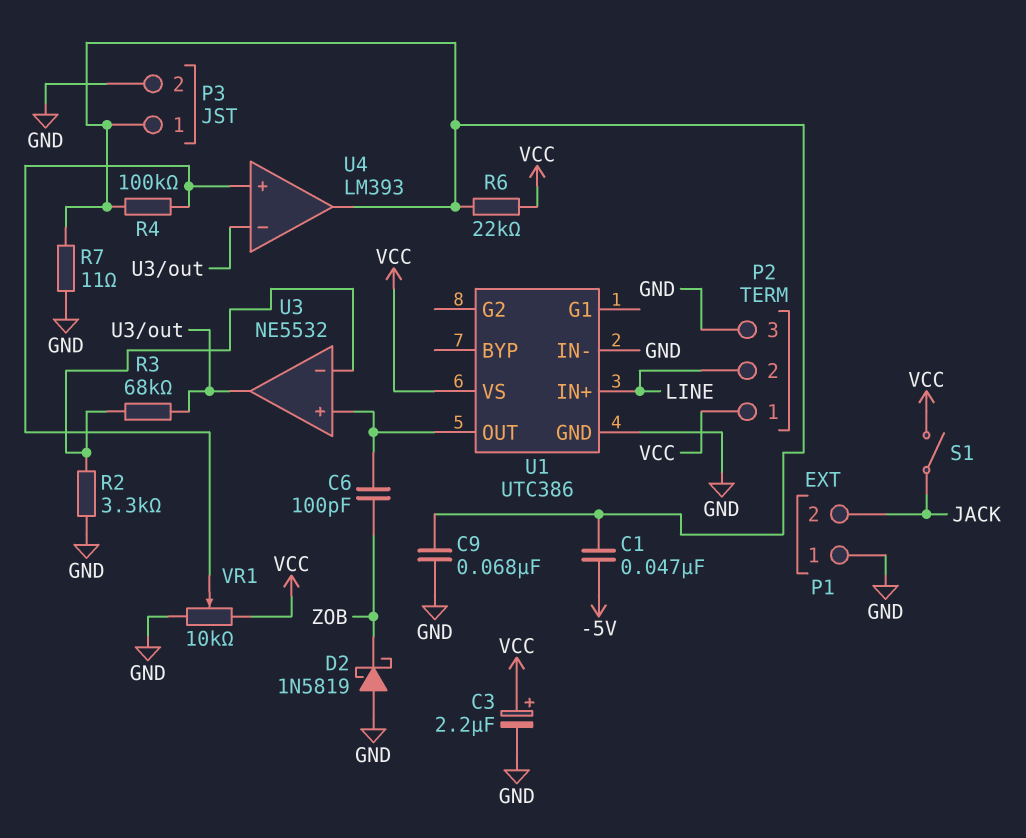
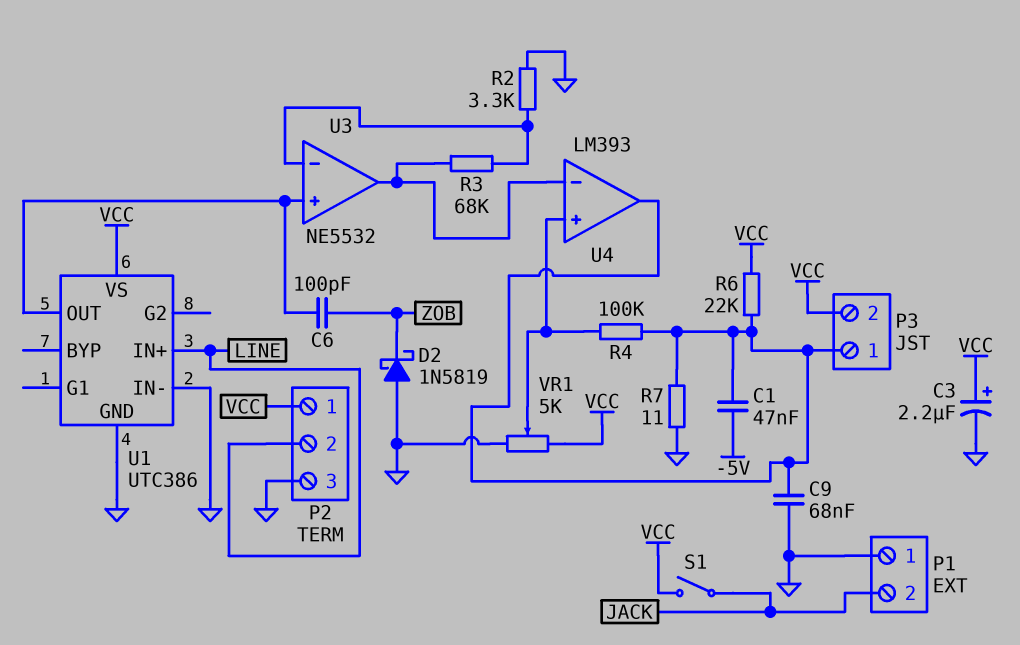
P3 pin 2: GND -> VCC
VR1: 10k (GND, VCC, wiper U4/in+) -> 5k (GND, VCC, wiper U4/in+)

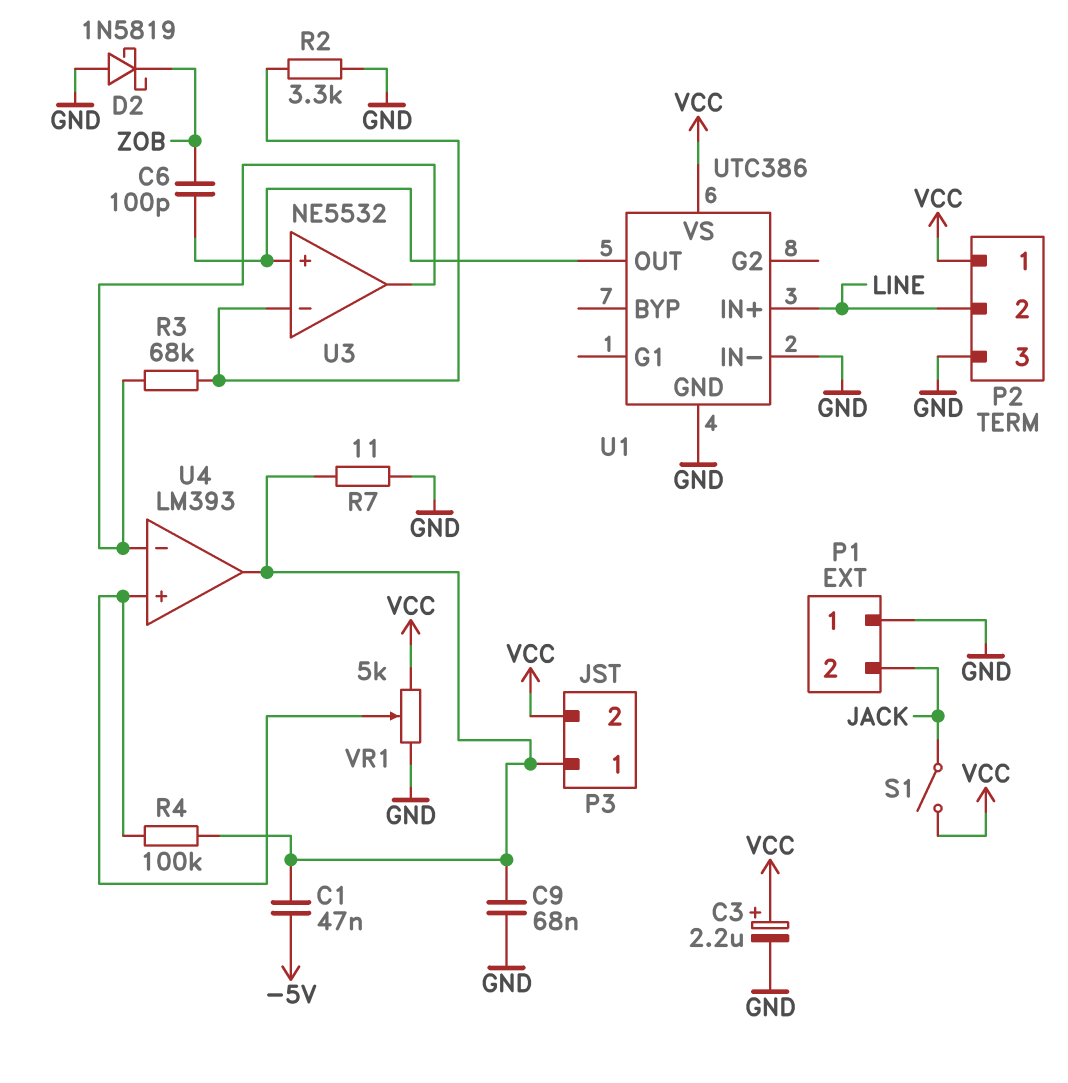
R6: 22k (P3/1, VCC) -> none

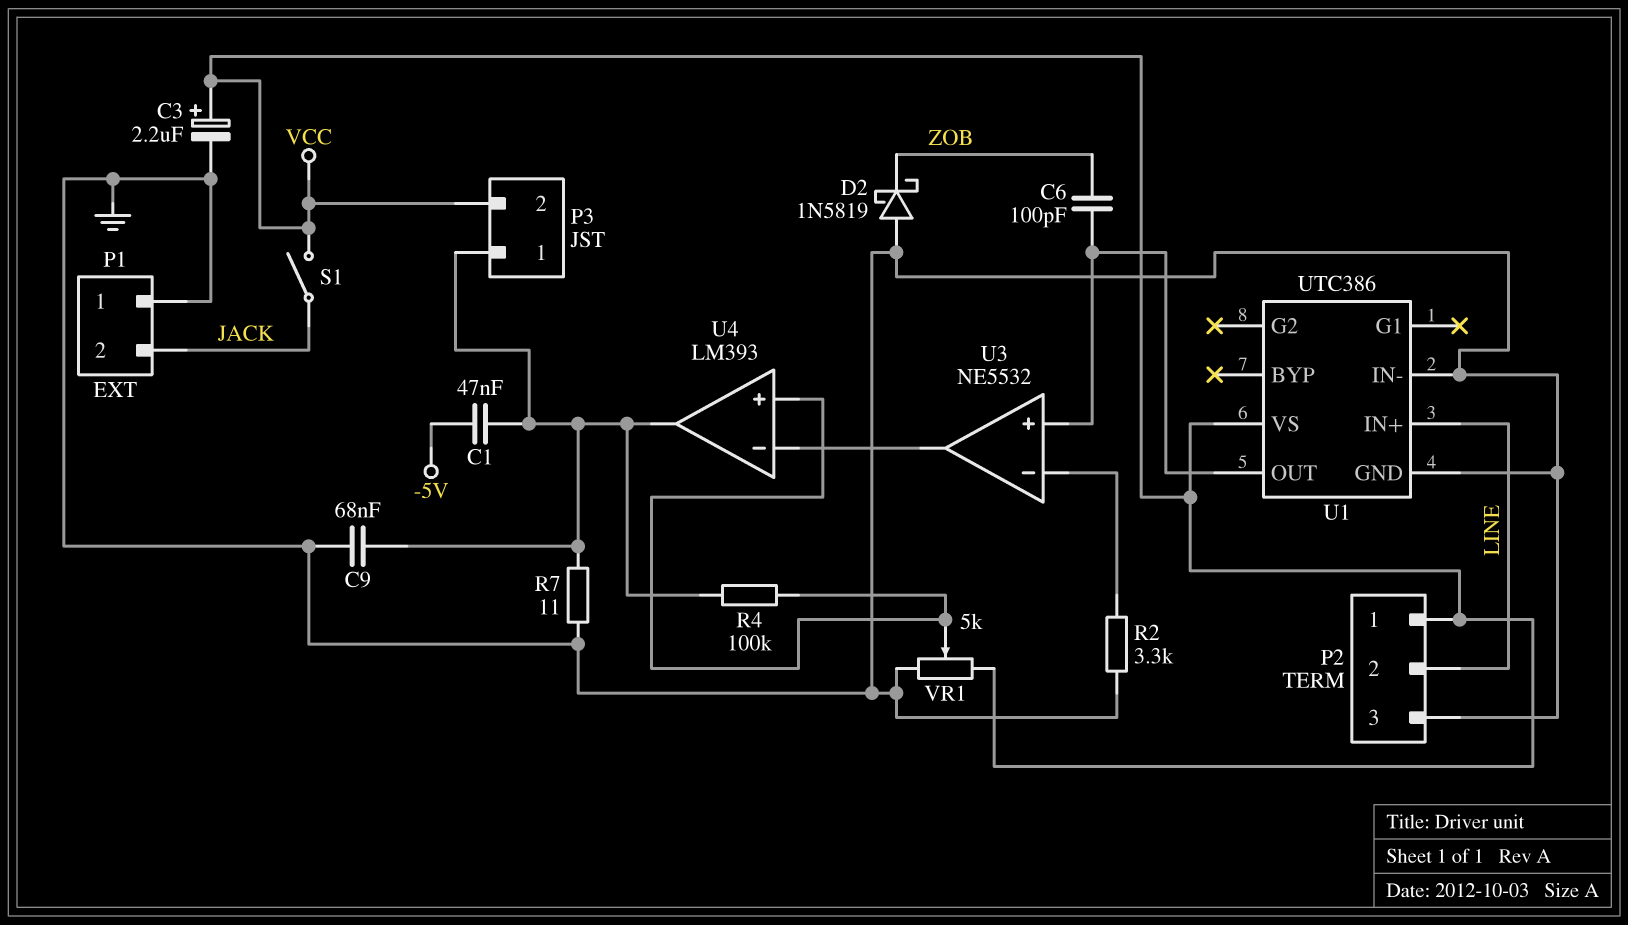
R3: 68k (U3/in-, U3/out) -> none

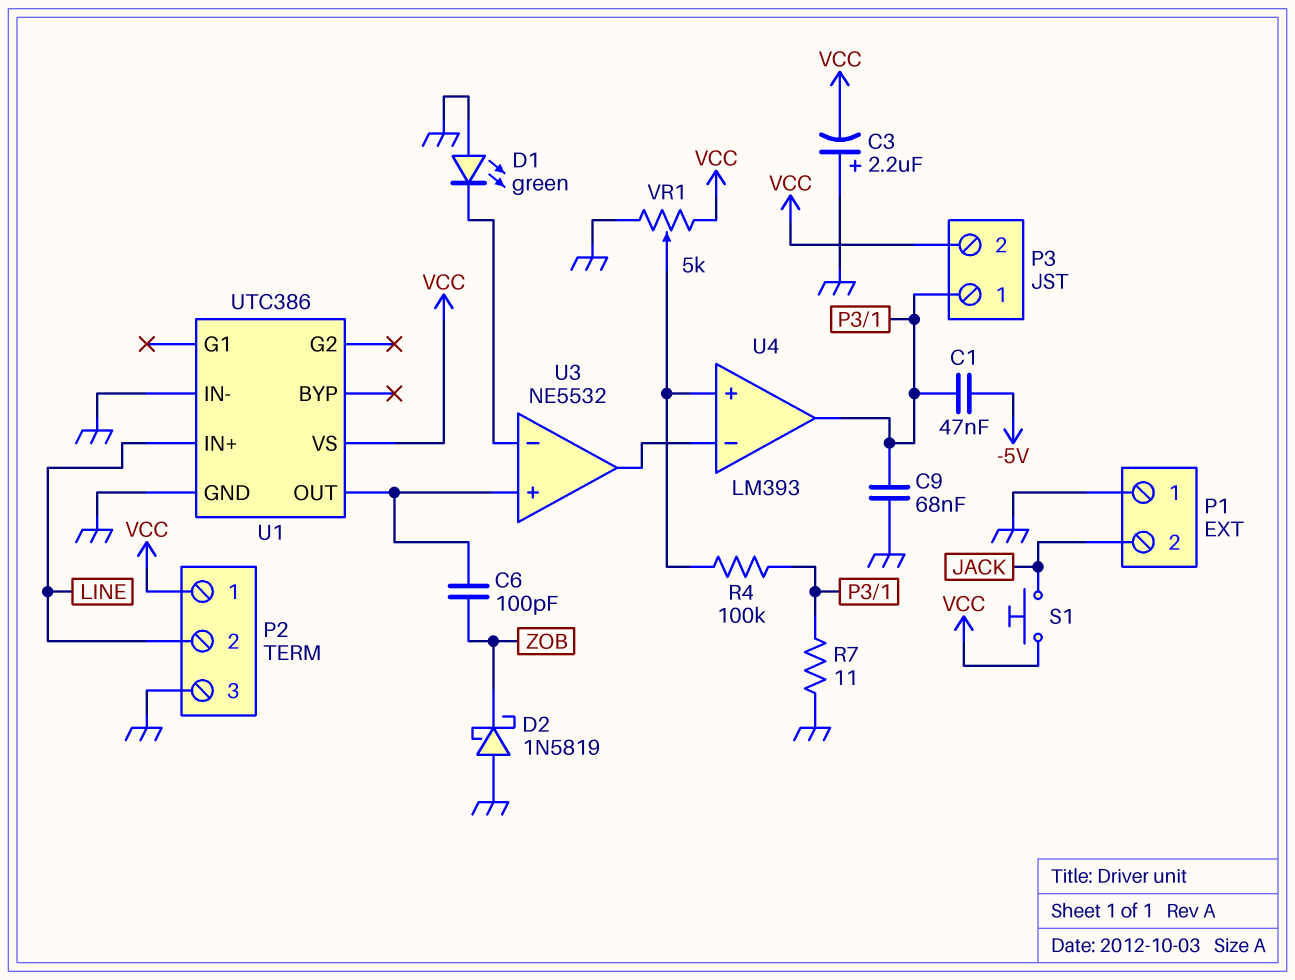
C3: 2.2uF (plus VCC, minus GND) -> 2.2uF (plus GND, minus VCC)
D1: none -> LED green (A GND, K U3/in-)
R2: 3.3k (GND, U3/in-) -> none
S1: switch (JACK, VCC) -> button (JACK, VCC)

